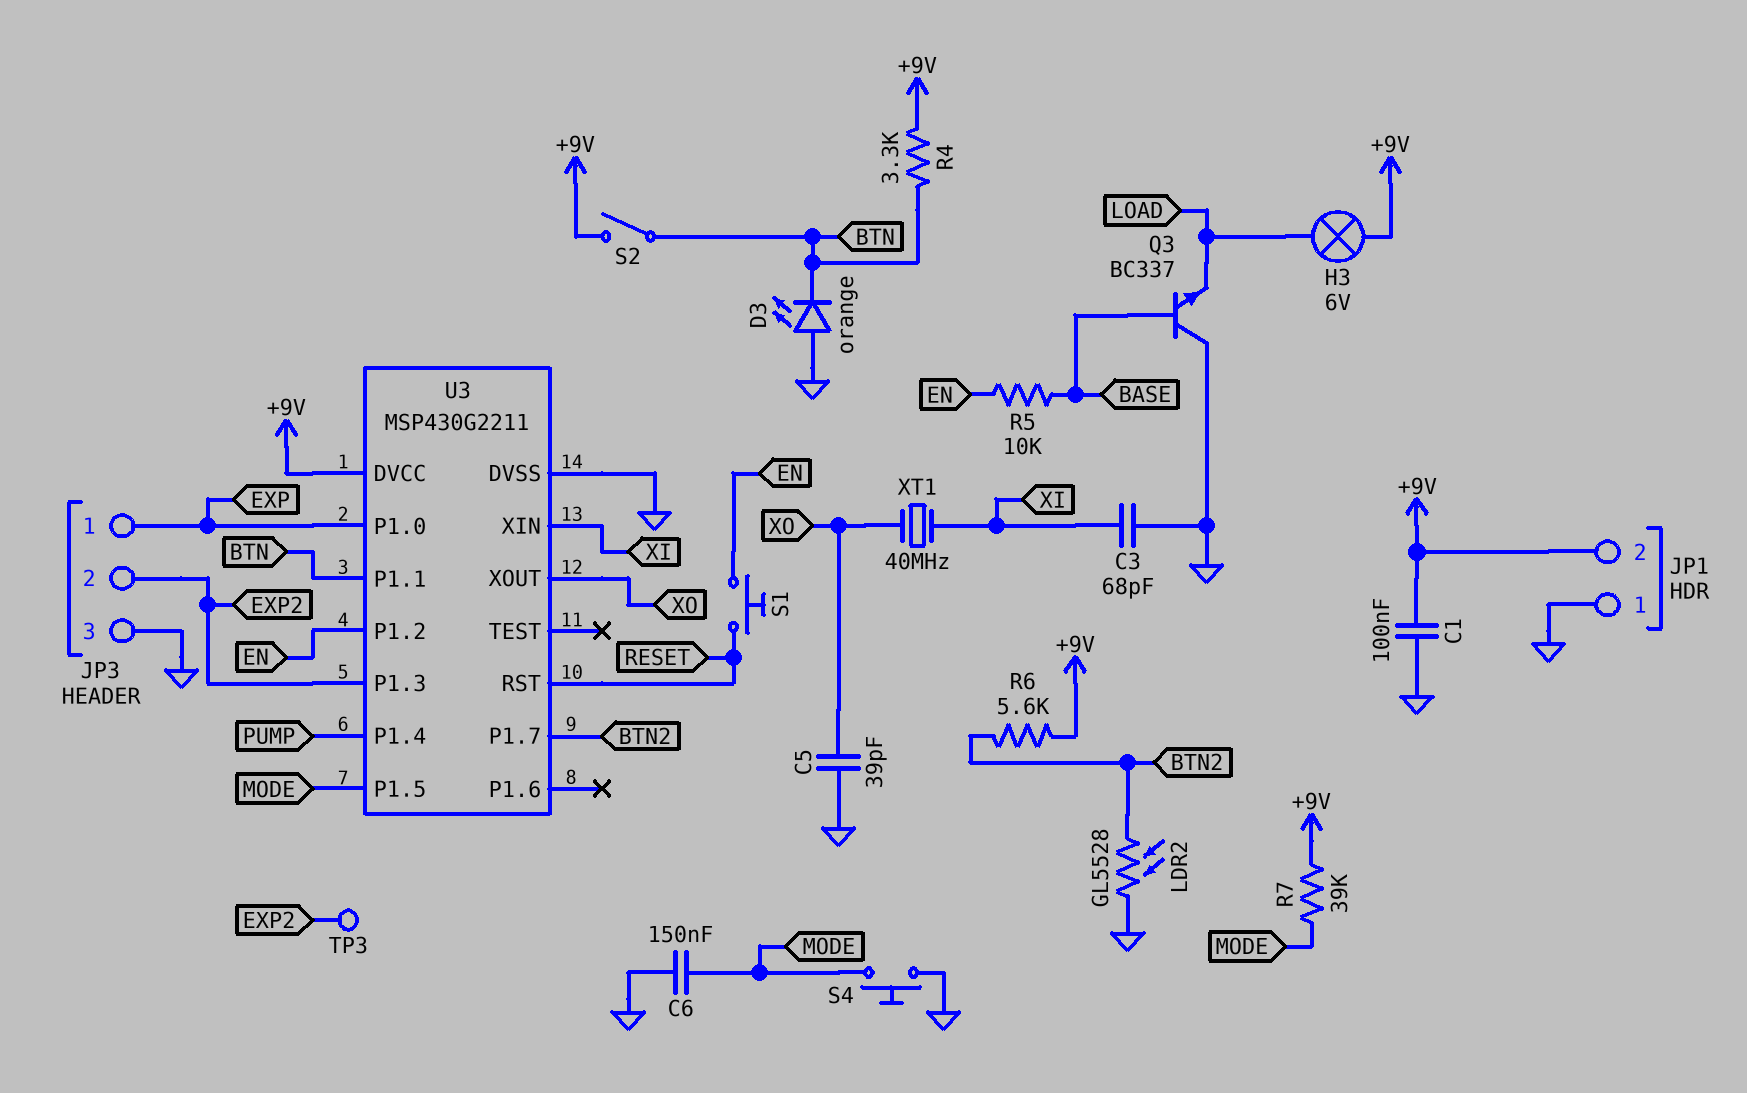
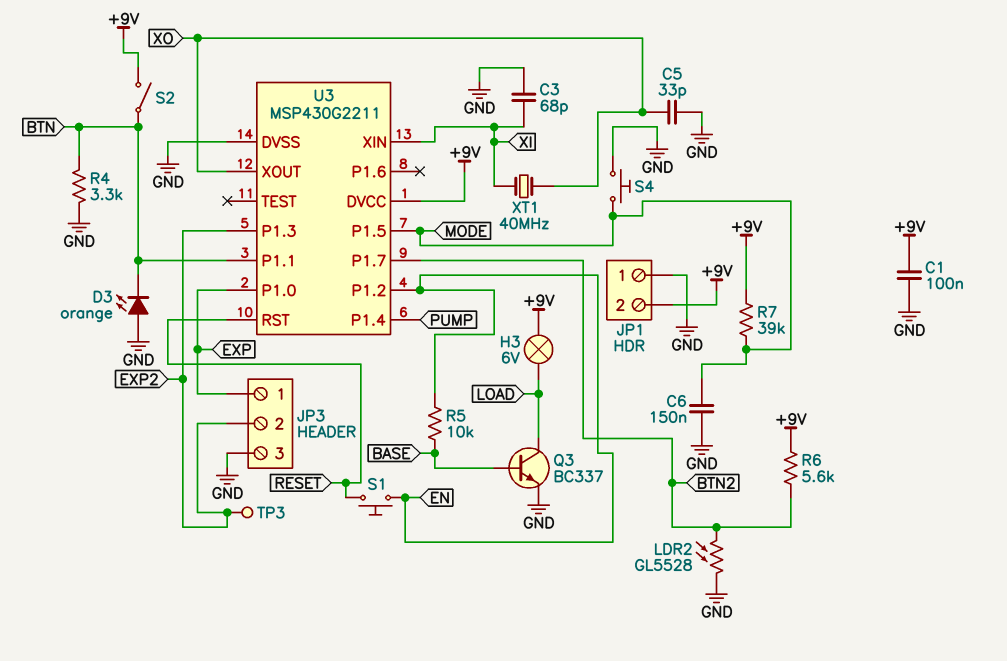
C5: 39pF (GND, XO) -> 33pF (GND, XO)
Q3: NPN BC337 (B BASE, C GND, E LOAD) -> NPN BC337 (B BASE, C LOAD, E GND)
R4: 3.3k (+9V, BTN) -> 3.3k (BTN, GND)

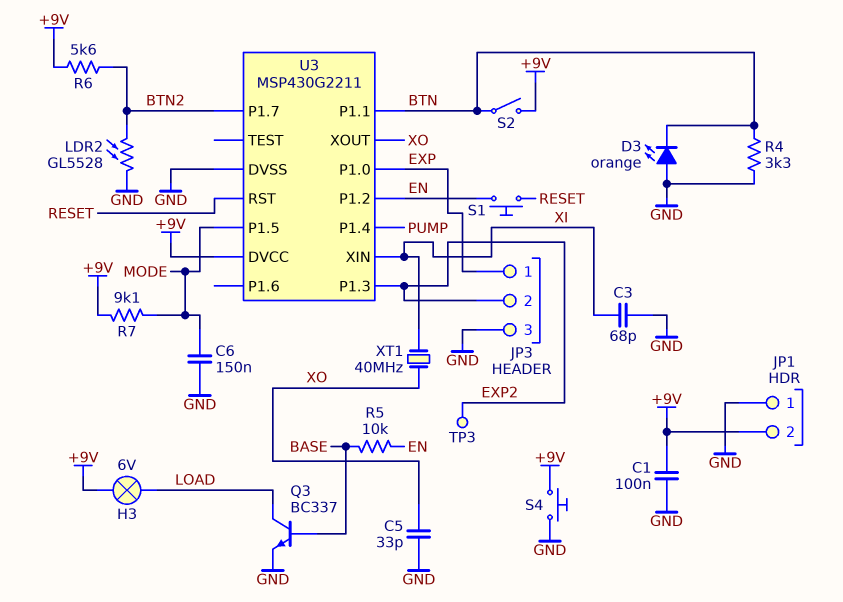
R7: 39k (+9V, MODE) -> 9.1k (+9V, MODE)
S4: button (GND, MODE) -> button (+9V, GND)

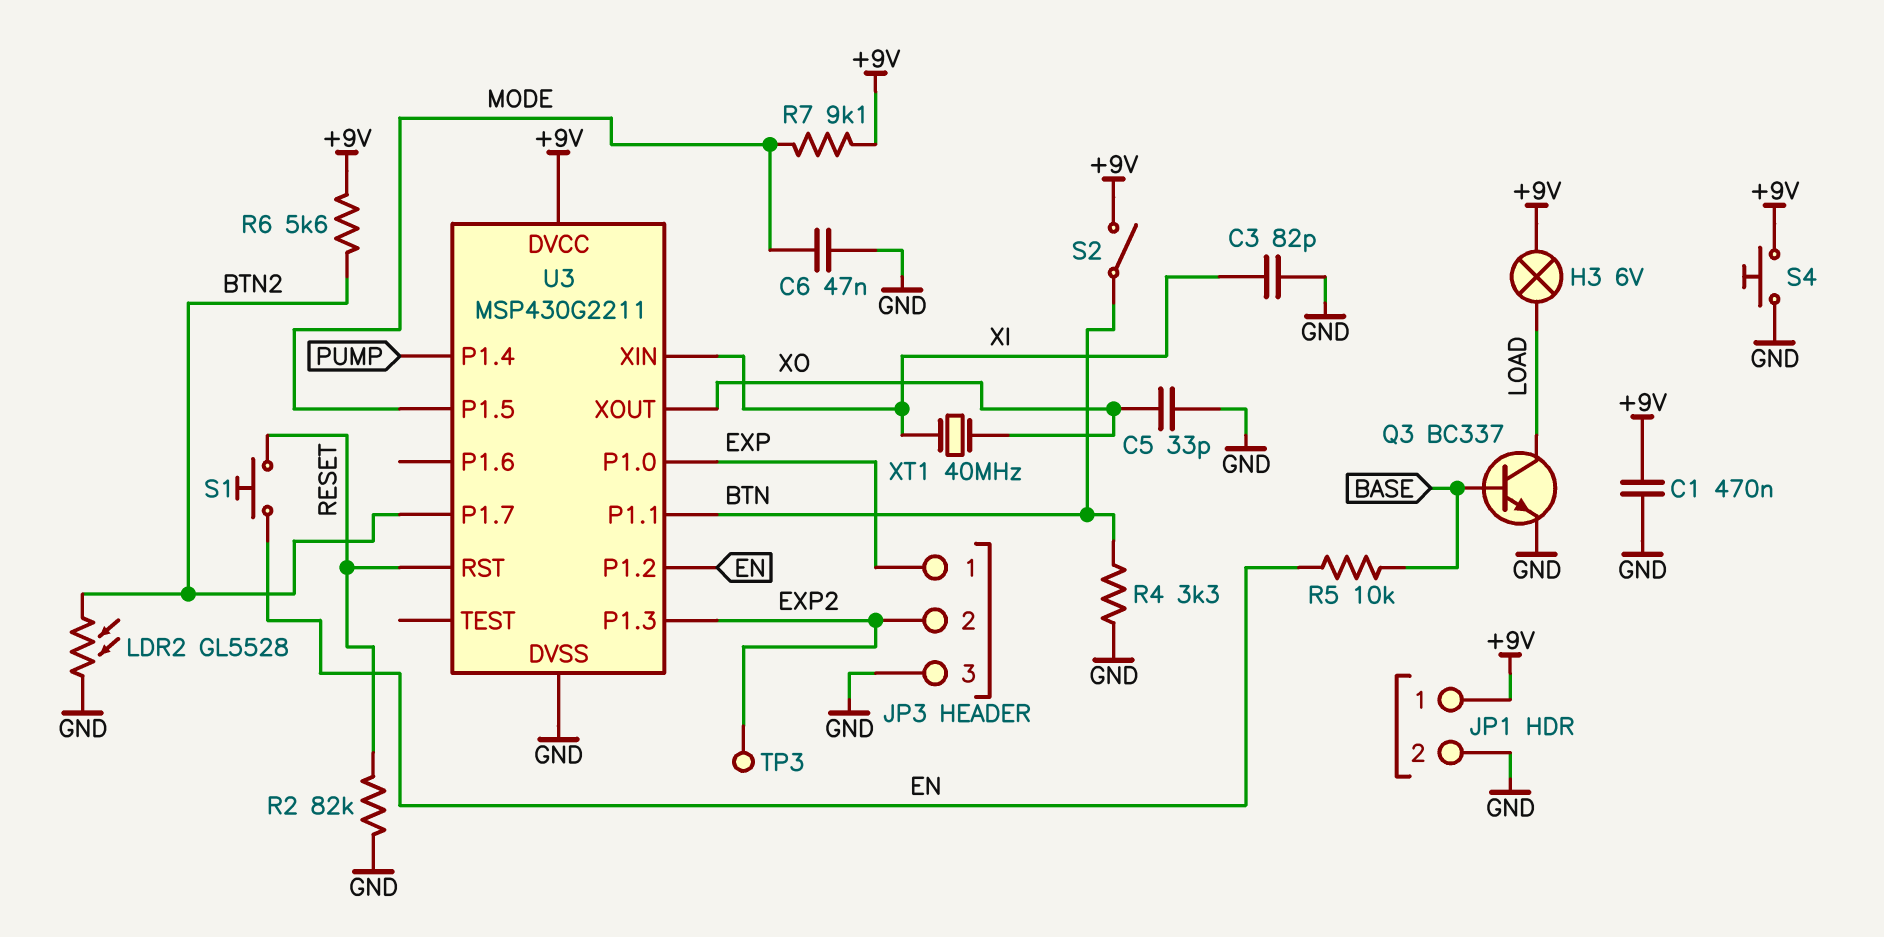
C1: 100nF (+9V, GND) -> 470nF (+9V, GND)
C3: 68pF (GND, XI) -> 82pF (GND, XI)
C6: 150nF (GND, MODE) -> 47nF (GND, MODE)
D3: LED orange (A GND, K BTN) -> none
JP1 pin 1: GND -> +9V
JP1 pin 2: +9V -> GND
R2: none -> 82k (GND, RESET)

